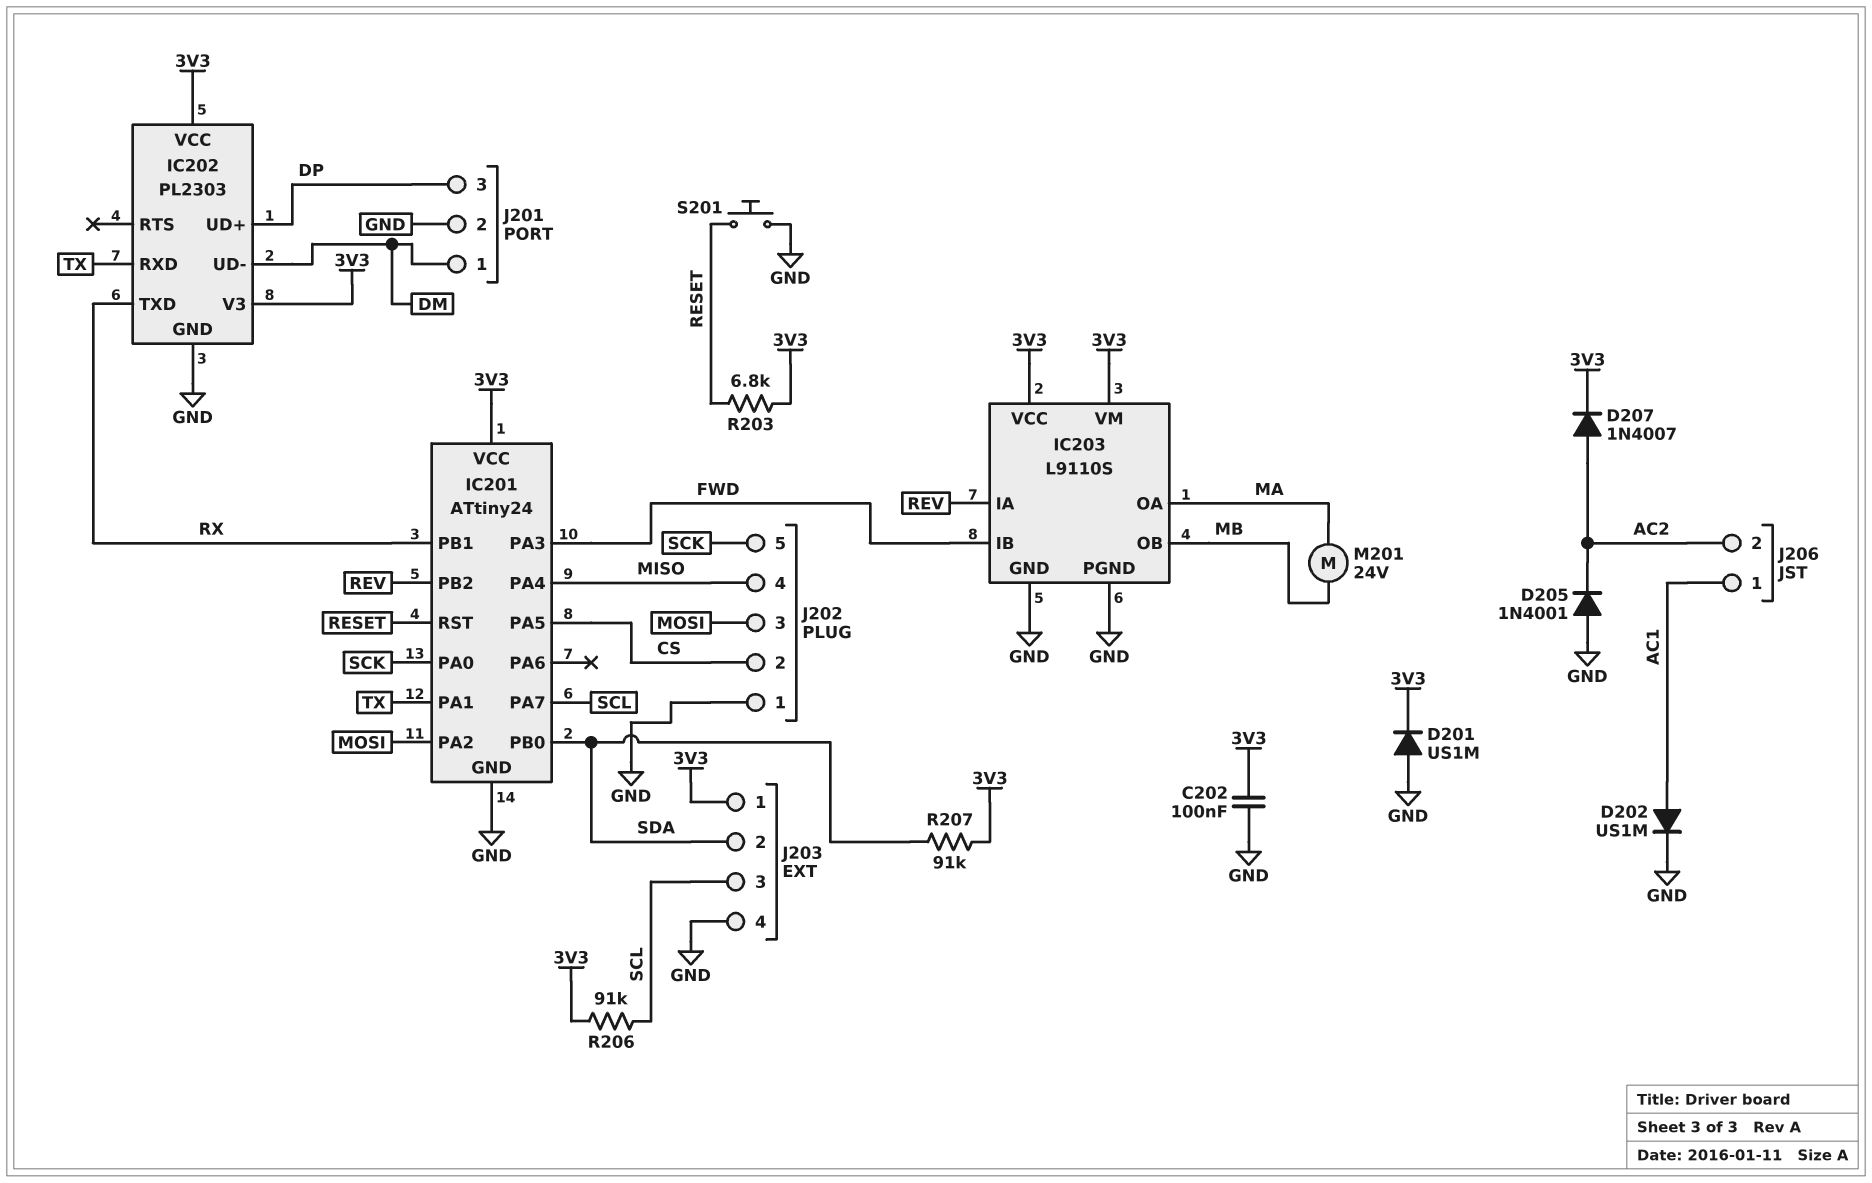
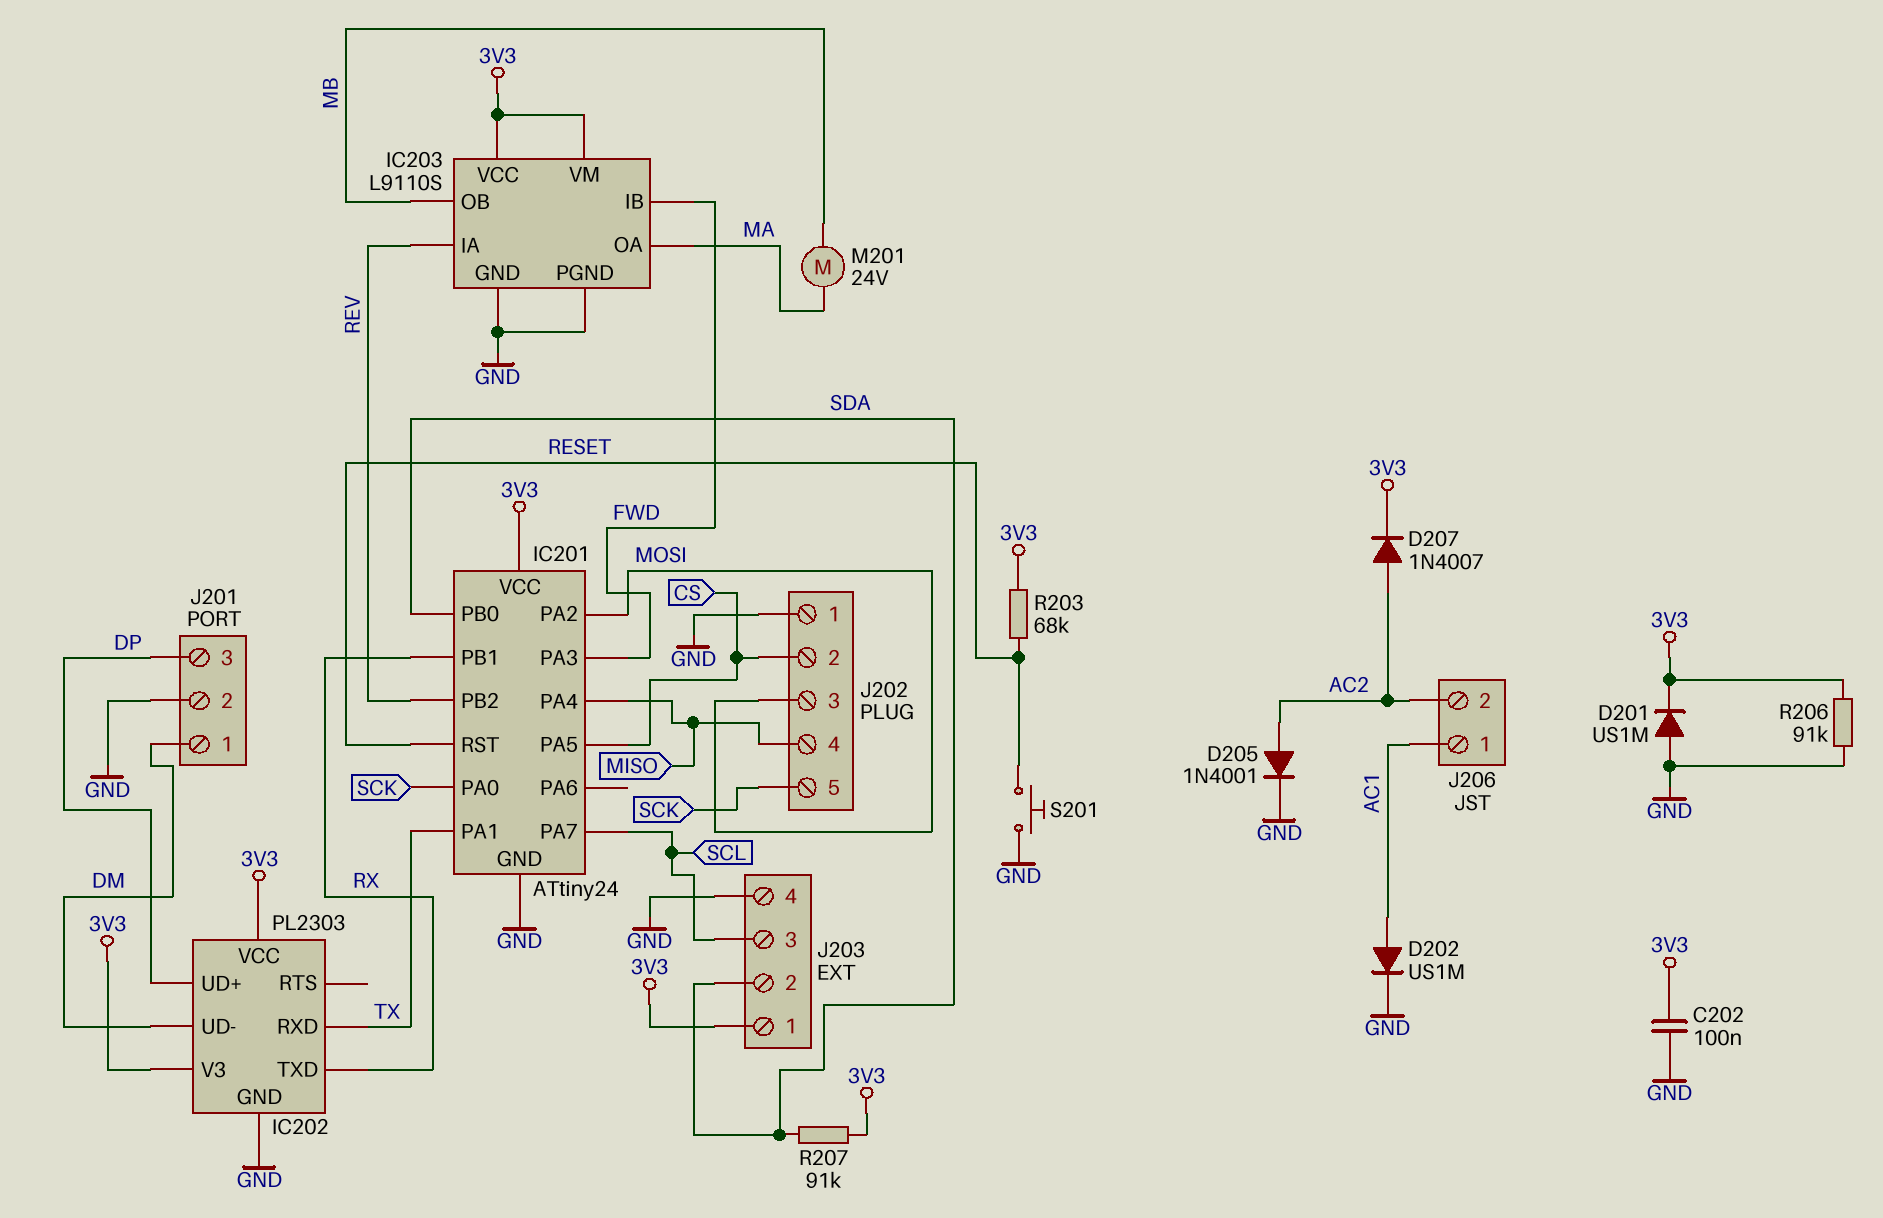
D205: diode 1N4001 (A GND, K AC2) -> diode 1N4001 (A AC2, K GND)
R203: 6.8k (3V3, RESET) -> 68k (3V3, RESET)
R206: 91k (3V3, SCL) -> 91k (3V3, GND)

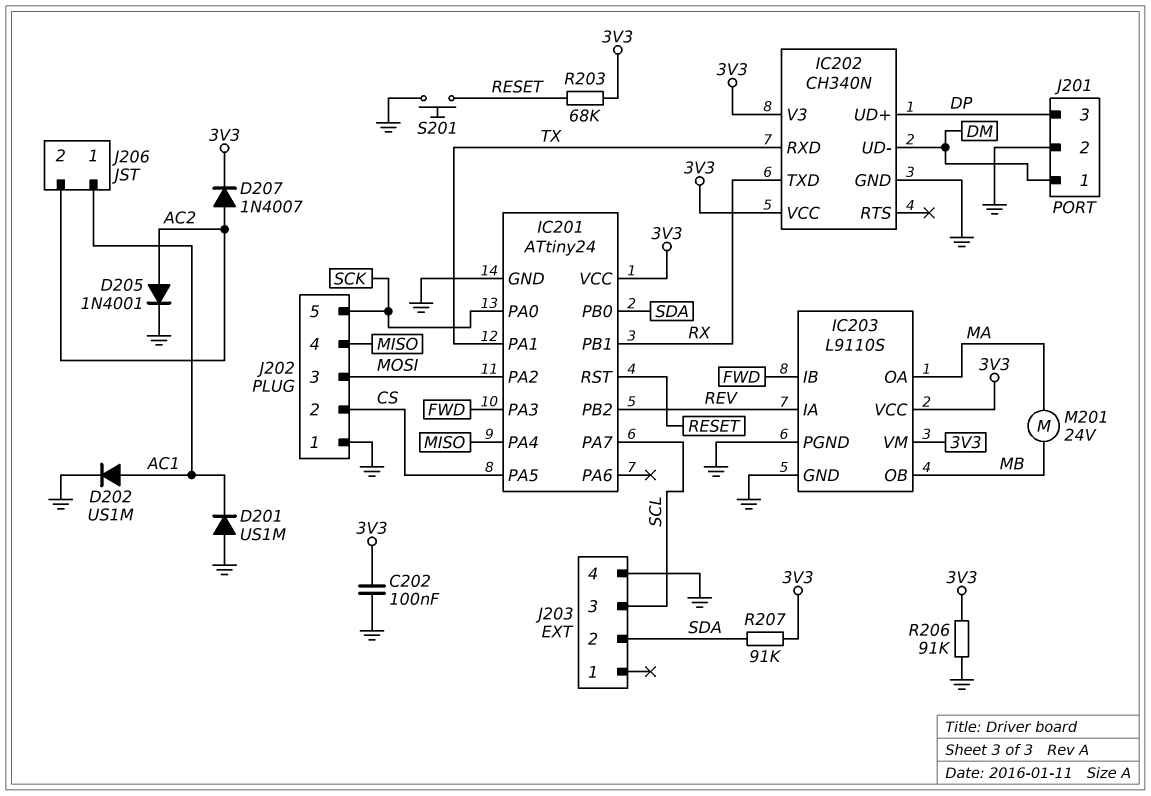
D201: diode US1M (A GND, K 3V3) -> diode US1M (A GND, K AC1)
IC202: PL2303 -> CH340N
J203 pin 1: 3V3 -> none

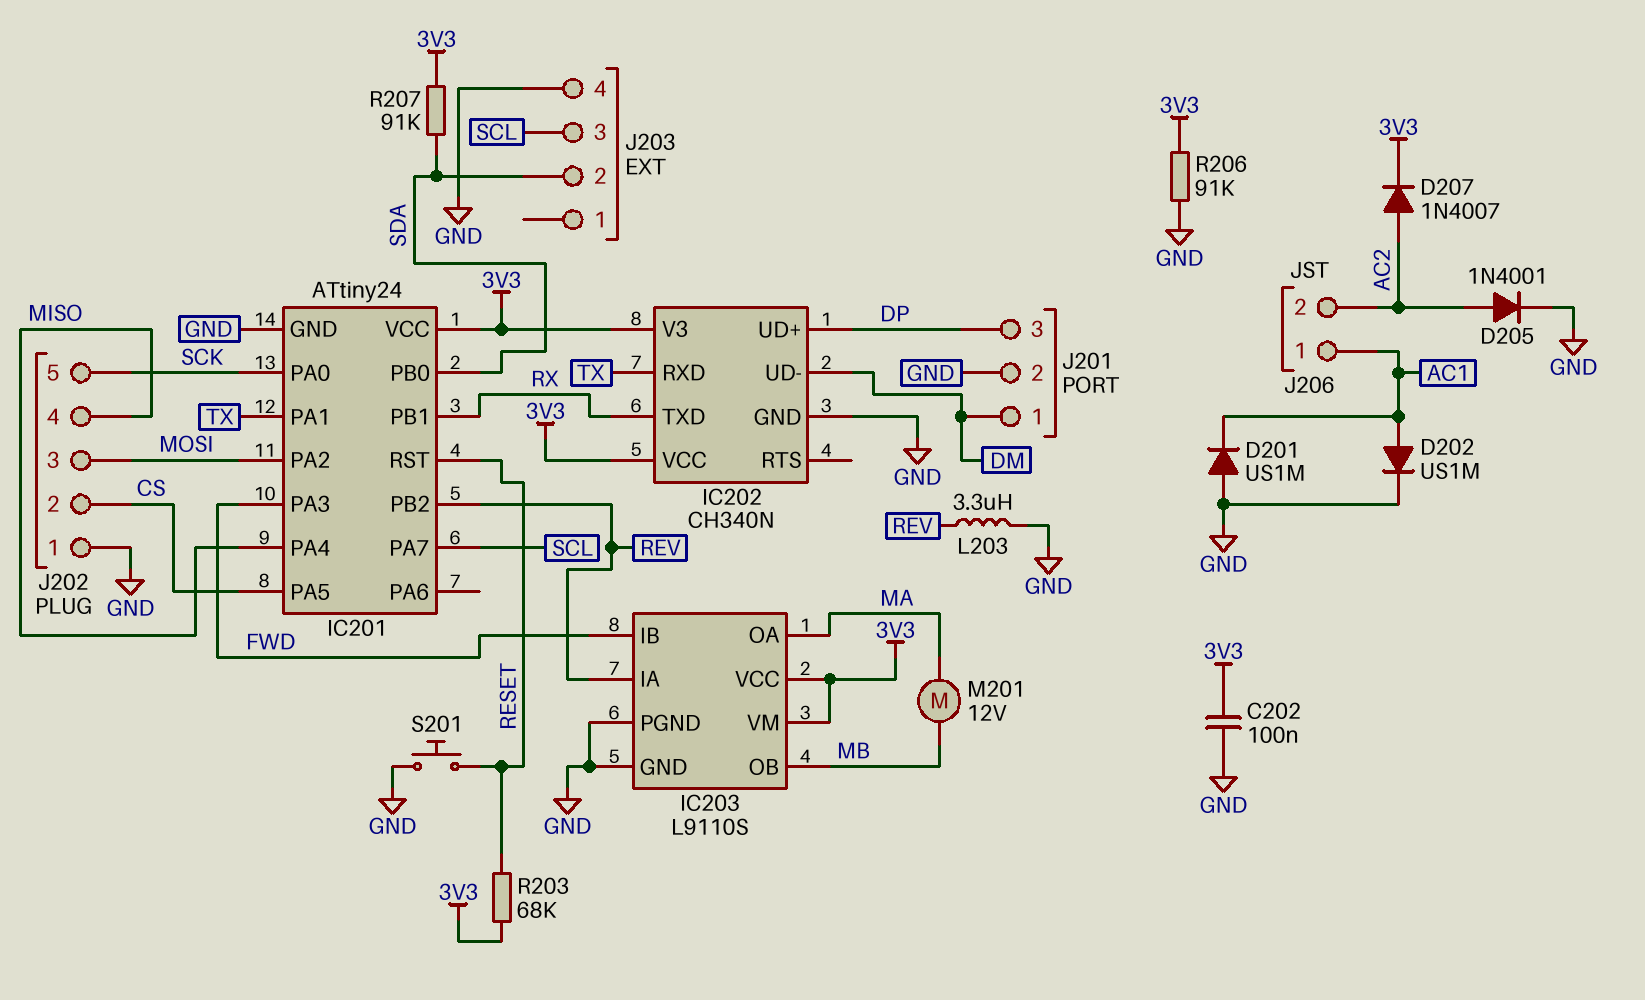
L203: none -> 3.3uH (GND, REV)
M201: motor 24V (MA, MB) -> motor 12V (MA, MB)

